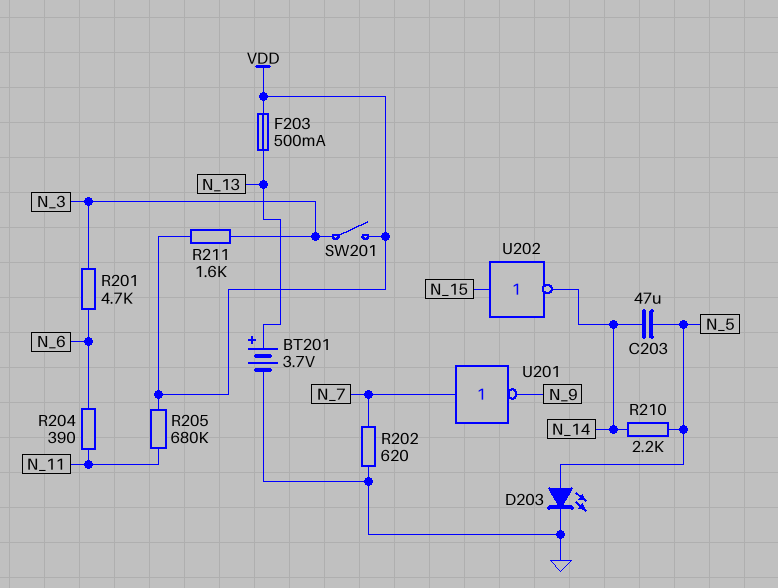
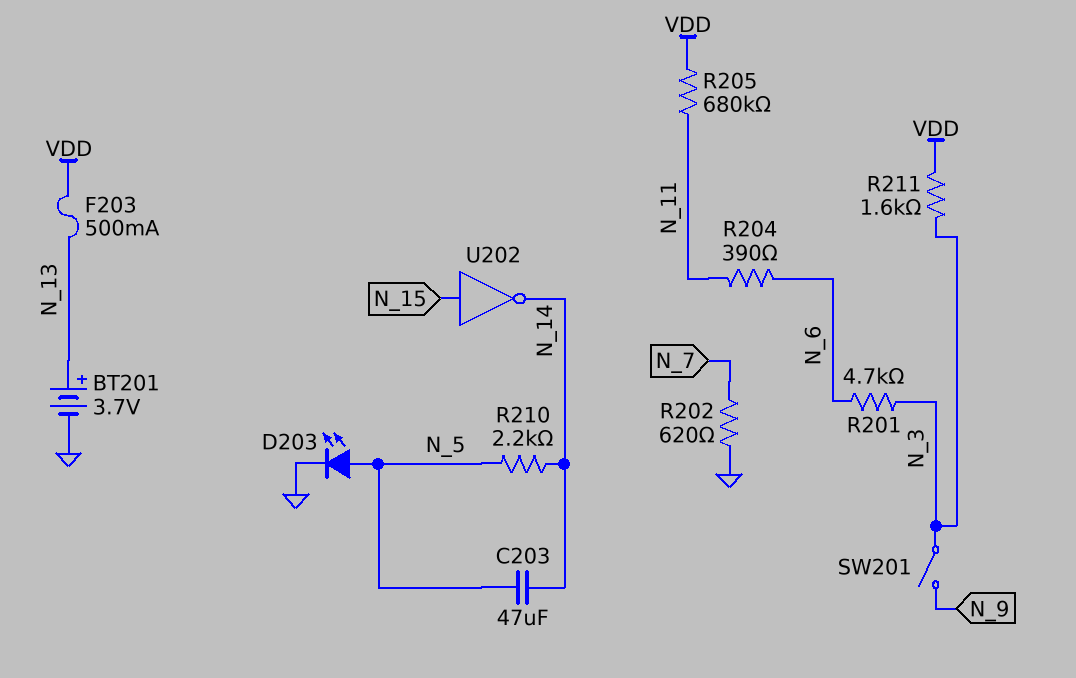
SW201: switch (N_3, VDD) -> switch (N_3, N_9)
U201: NOT (in N_7, out N_9) -> none

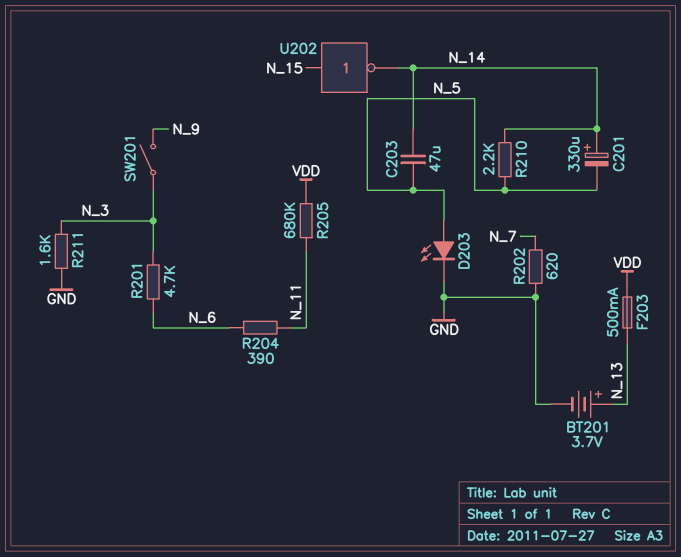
C201: none -> 330uF (plus N_14, minus N_5)
R211: 1.6k (N_3, VDD) -> 1.6k (GND, N_3)

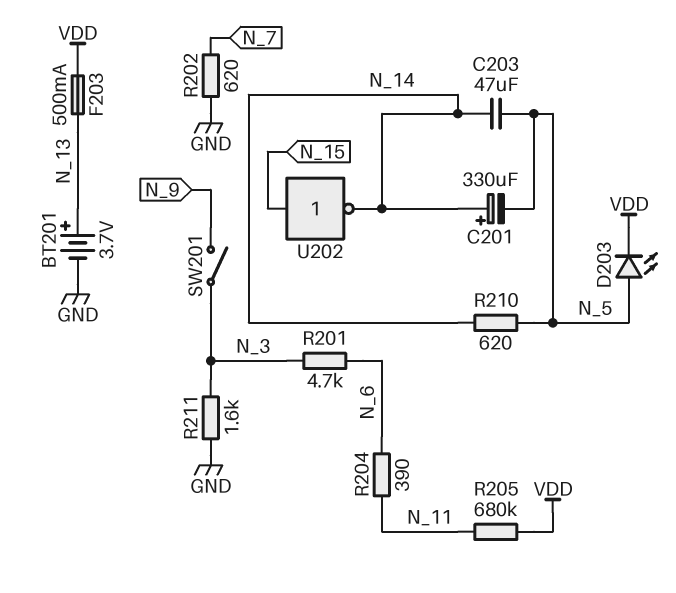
D203: LED (A N_5, K GND) -> LED (A N_5, K VDD)
R210: 2.2k (N_5, N_14) -> 620 (N_5, N_14)

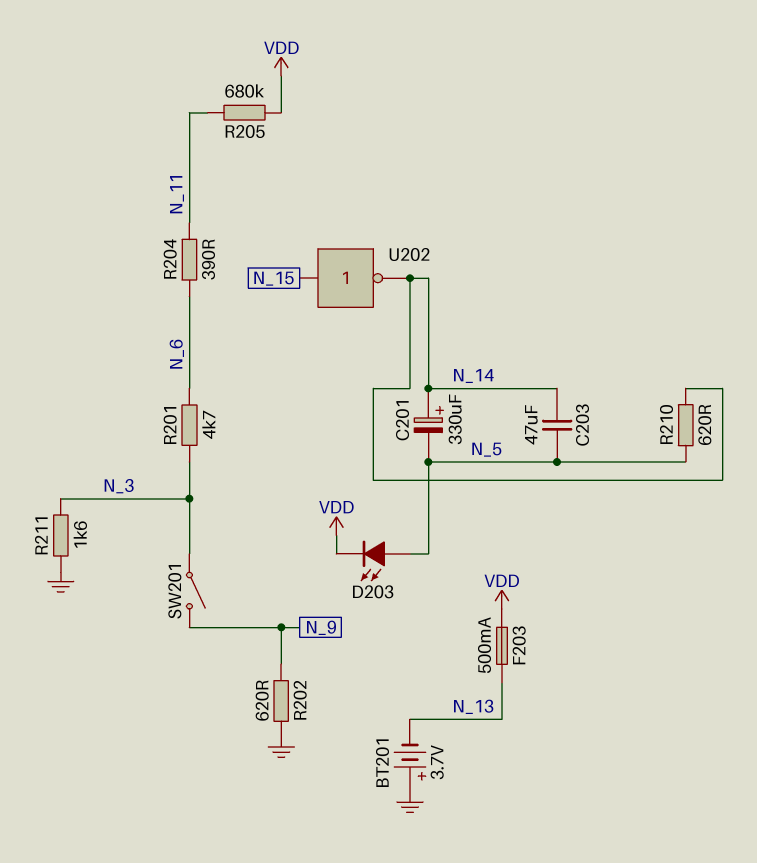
BT201: 3.7V (plus N_13, minus GND) -> 3.7V (plus GND, minus N_13)
R202: 620 (GND, N_7) -> 620 (GND, N_9)

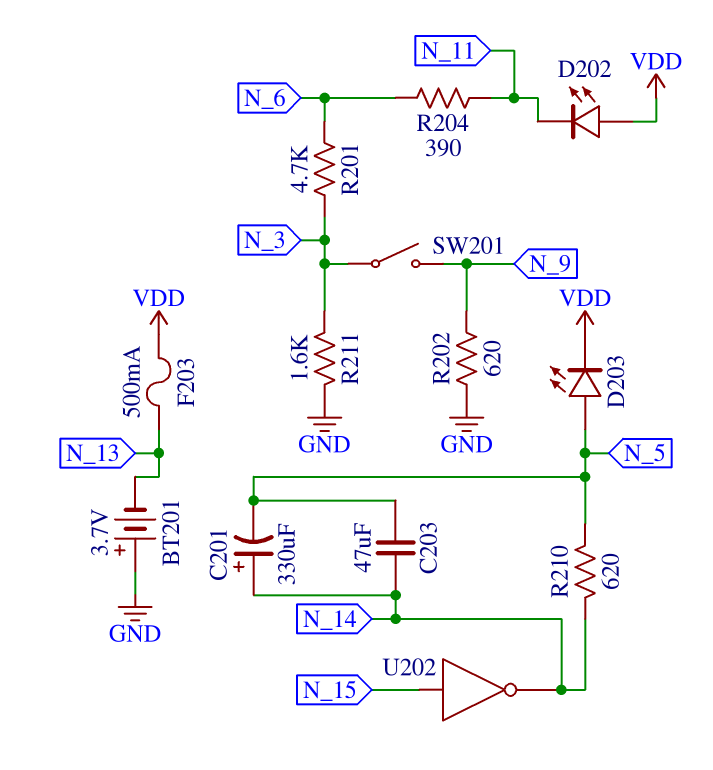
D202: none -> LED (A VDD, K N_11)
R205: 680k (N_11, VDD) -> none

